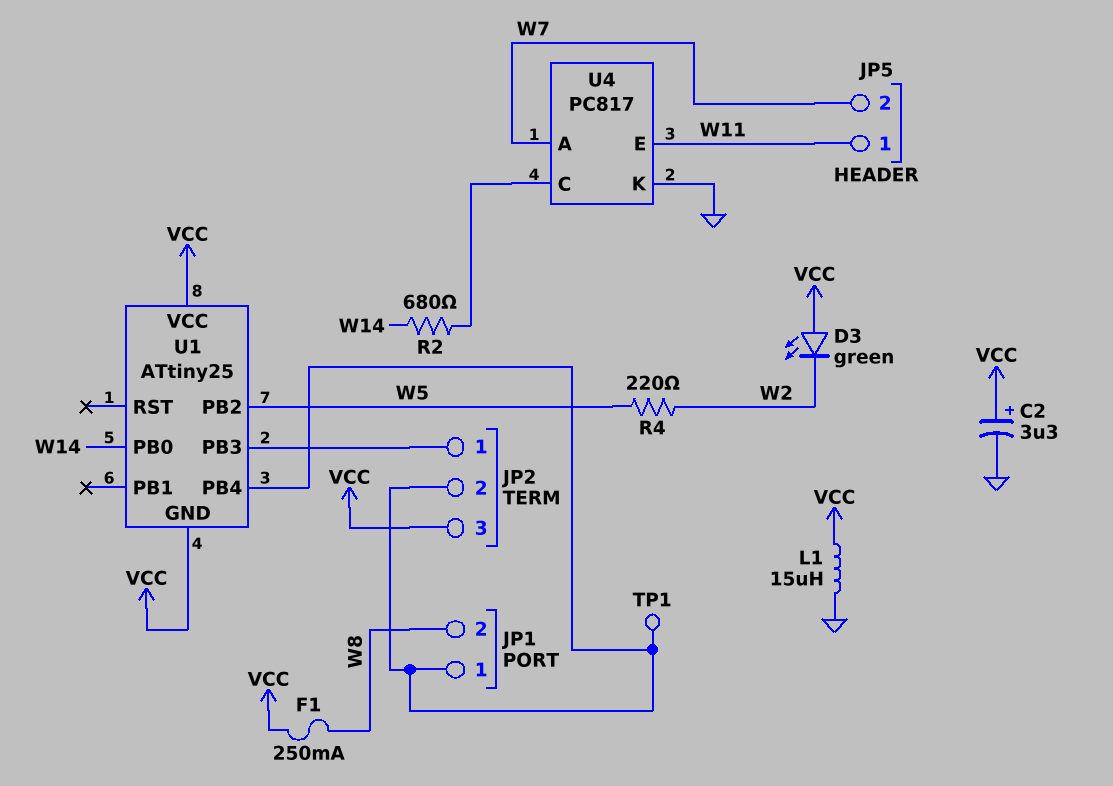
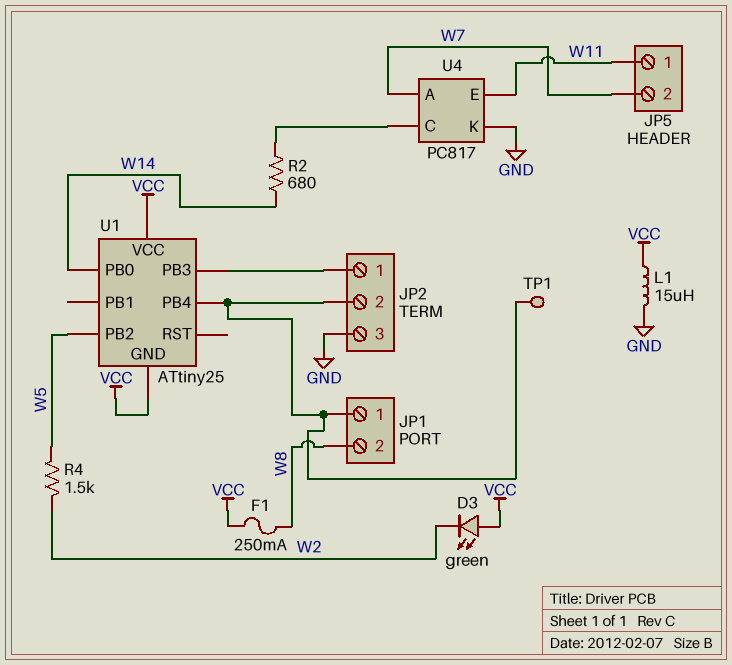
C2: 3.3uF (plus VCC, minus GND) -> none
JP2 pin 3: VCC -> GND
R4: 220 (W2, W5) -> 1.5k (W2, W5)

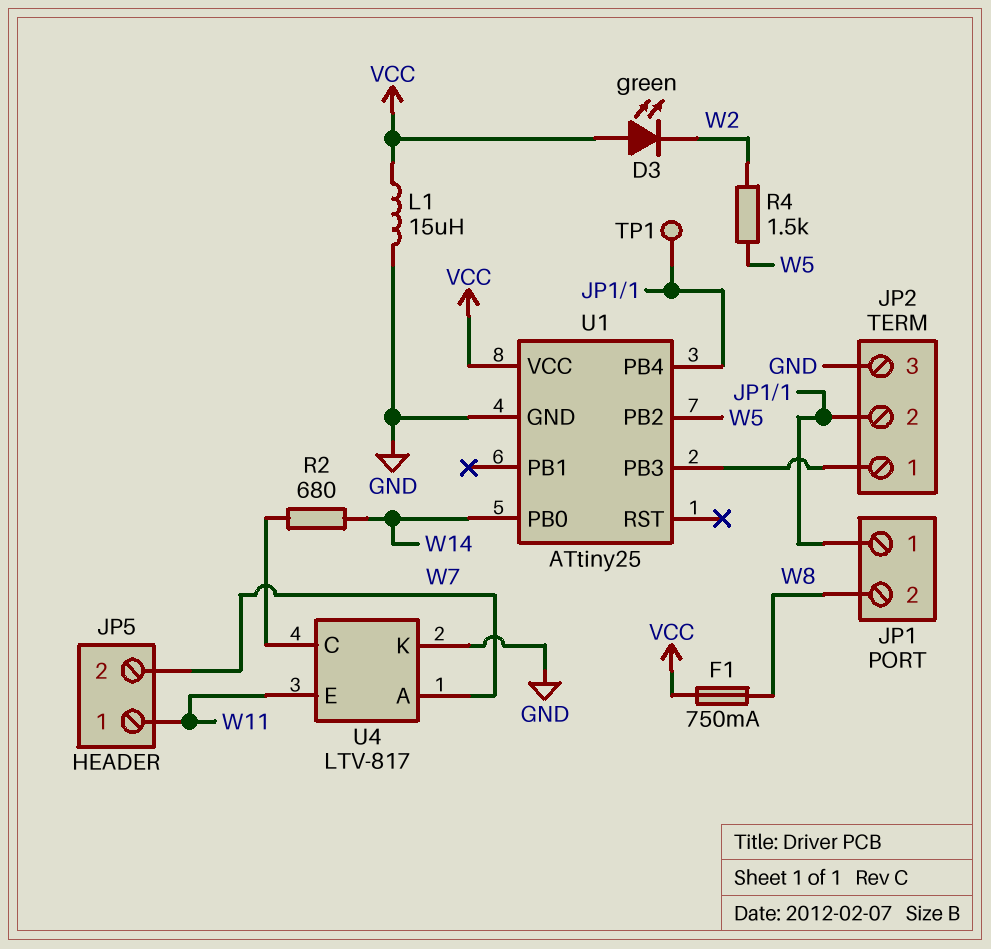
F1: 250mA (VCC, W8) -> 750mA (VCC, W8)
U1 pin GND: VCC -> GND
U4: PC817 -> LTV-817

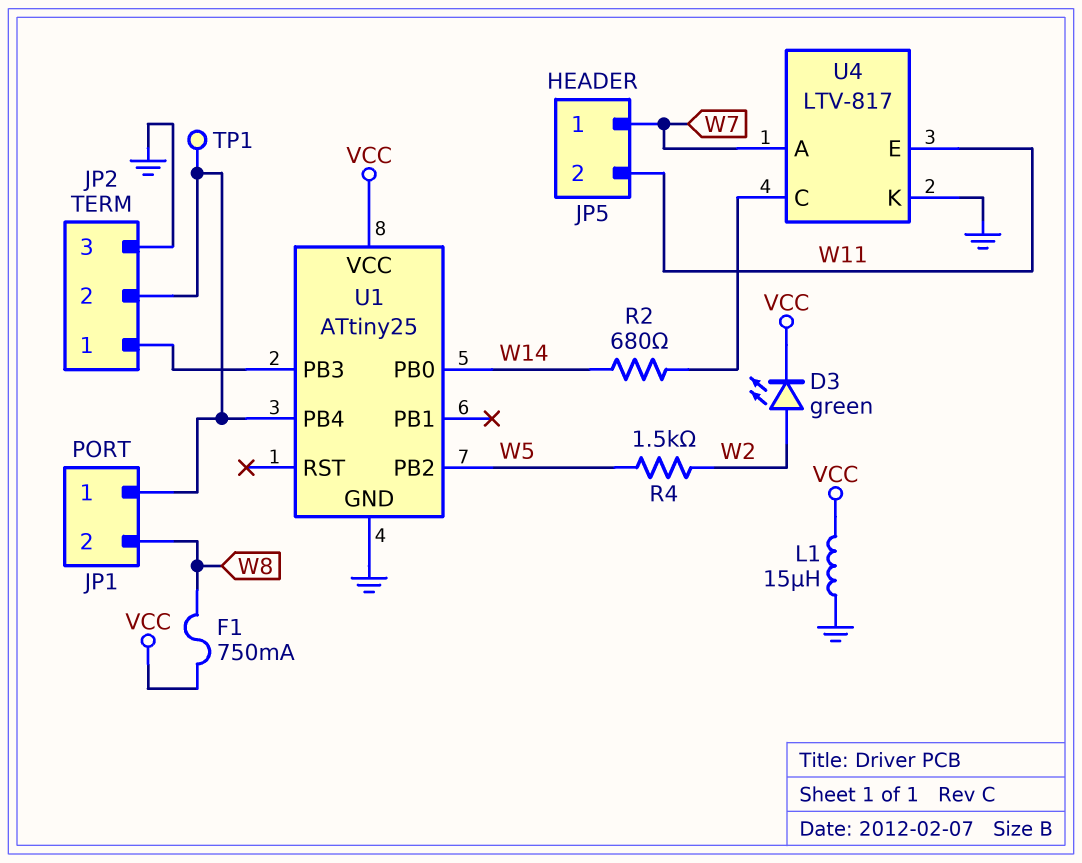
D3: LED green (A VCC, K W2) -> LED green (A W2, K VCC)
JP5 pin 1: W11 -> W7
JP5 pin 2: W7 -> W11

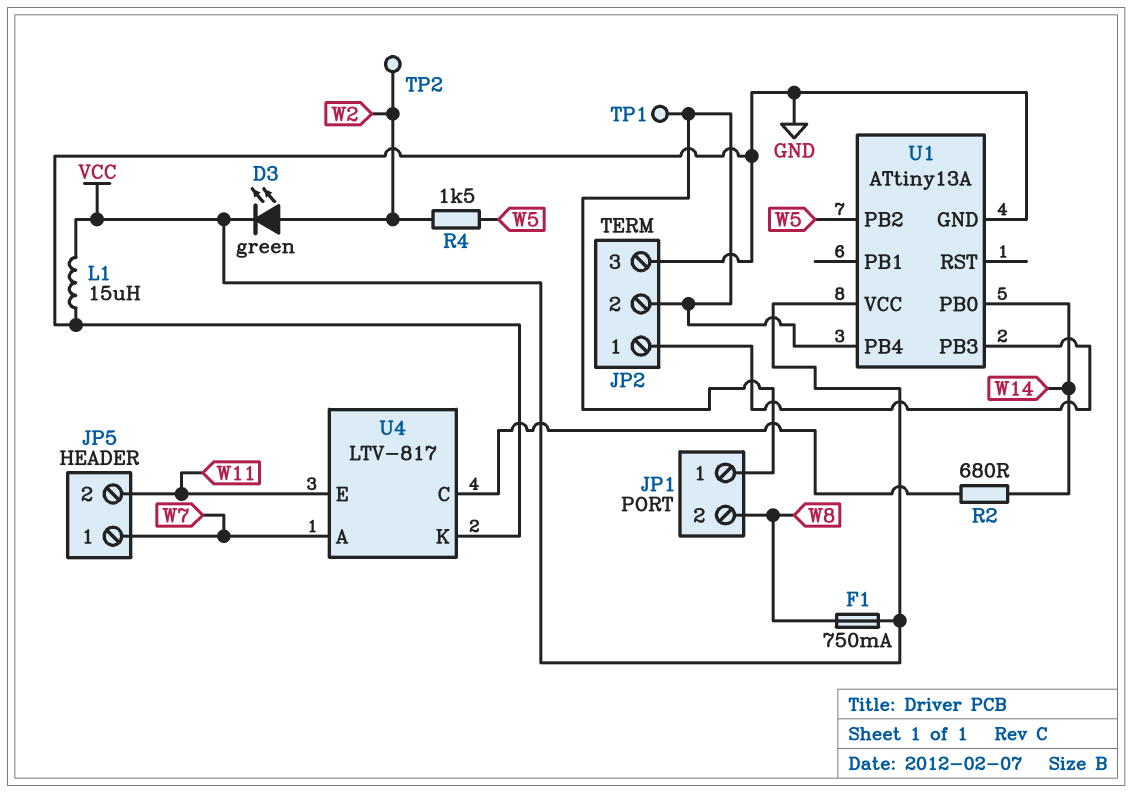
TP2: none -> test point (W2)
U1: ATtiny25 -> ATtiny13A

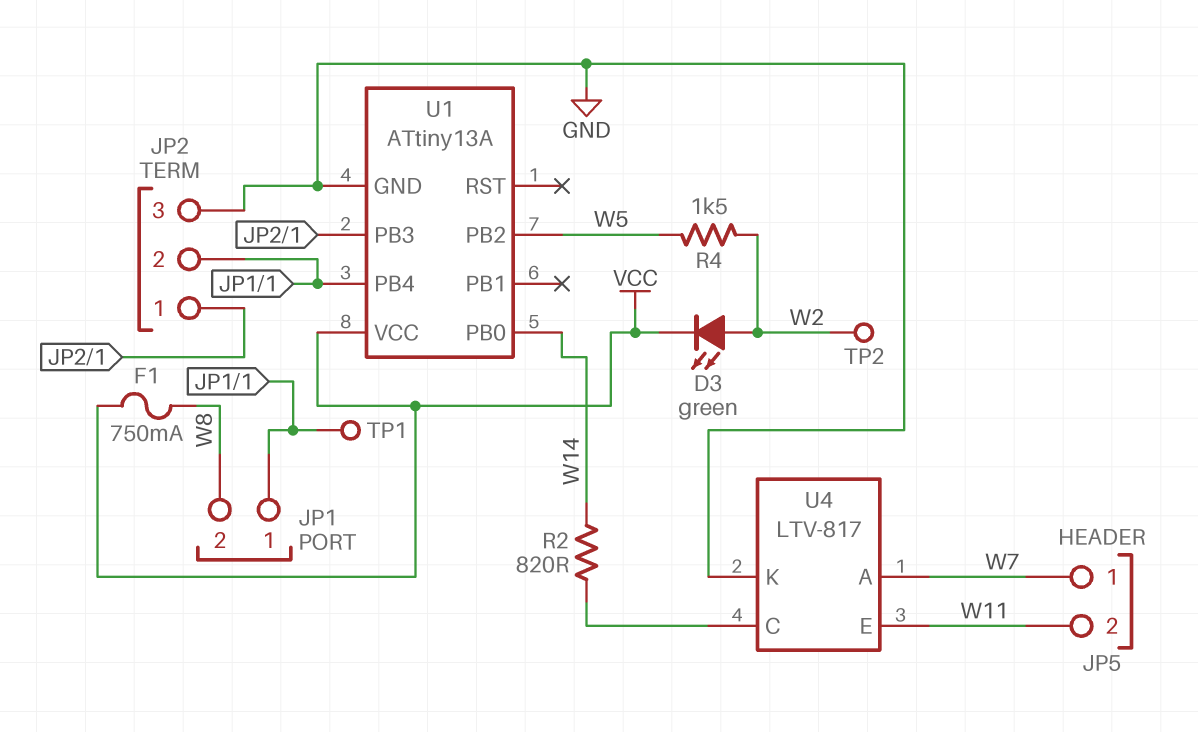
L1: 15uH (GND, VCC) -> none
R2: 680 (U4/C, W14) -> 820 (U4/C, W14)

